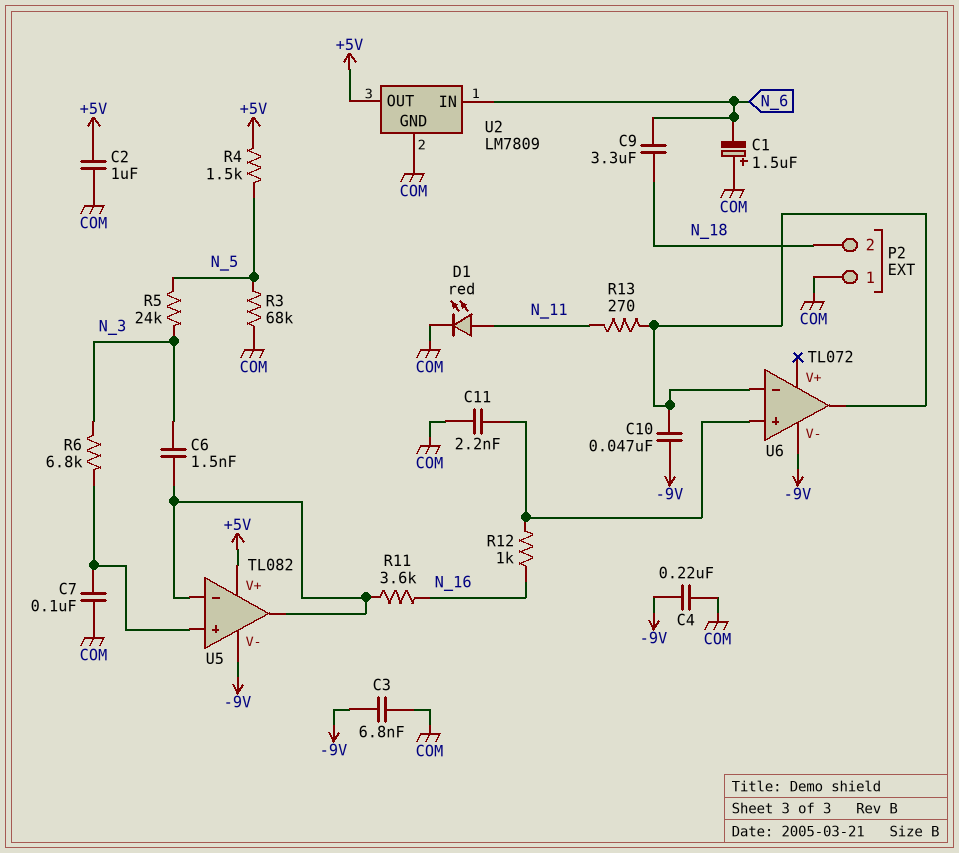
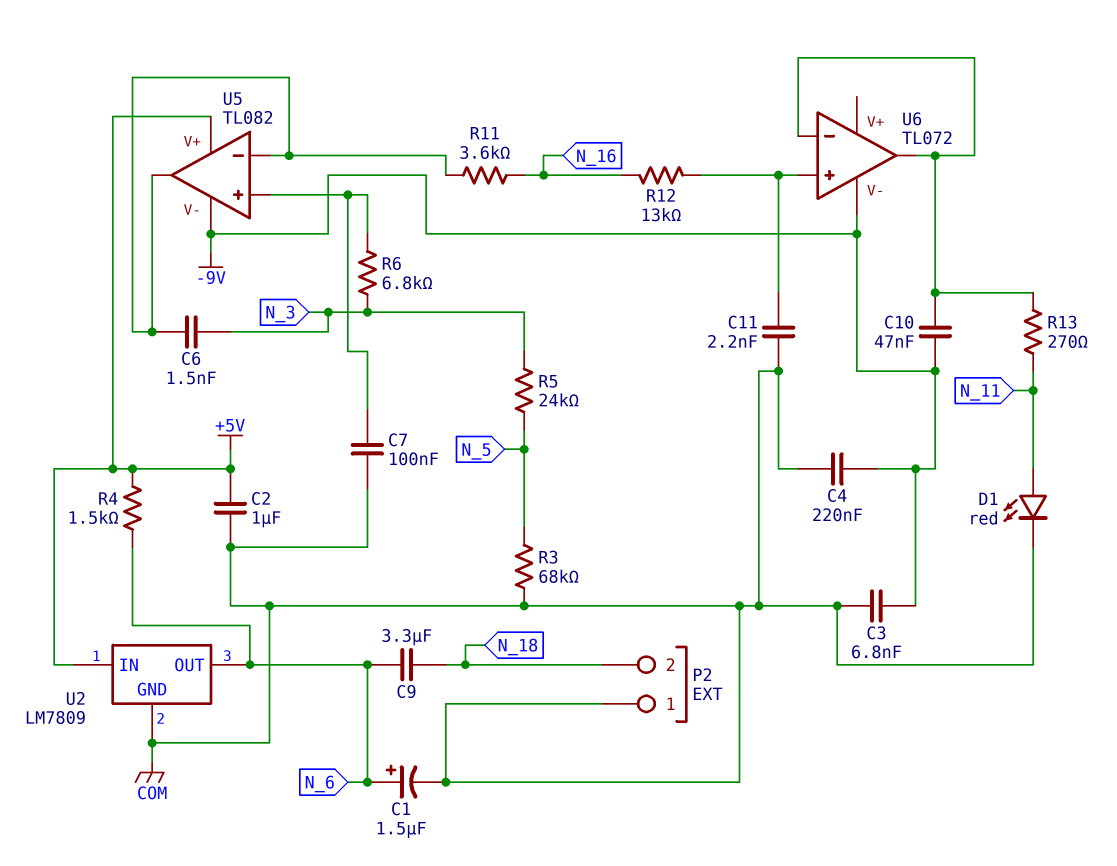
C1: 1.5uF (plus COM, minus N_6) -> 1.5uF (plus N_6, minus COM)
R4: 1.5k (+5V, N_5) -> 1.5k (+5V, N_6)
R12: 1k (N_16, U6/in+) -> 13k (N_16, U6/in+)
U2 pin IN: N_6 -> +5V
U2 pin OUT: +5V -> N_6

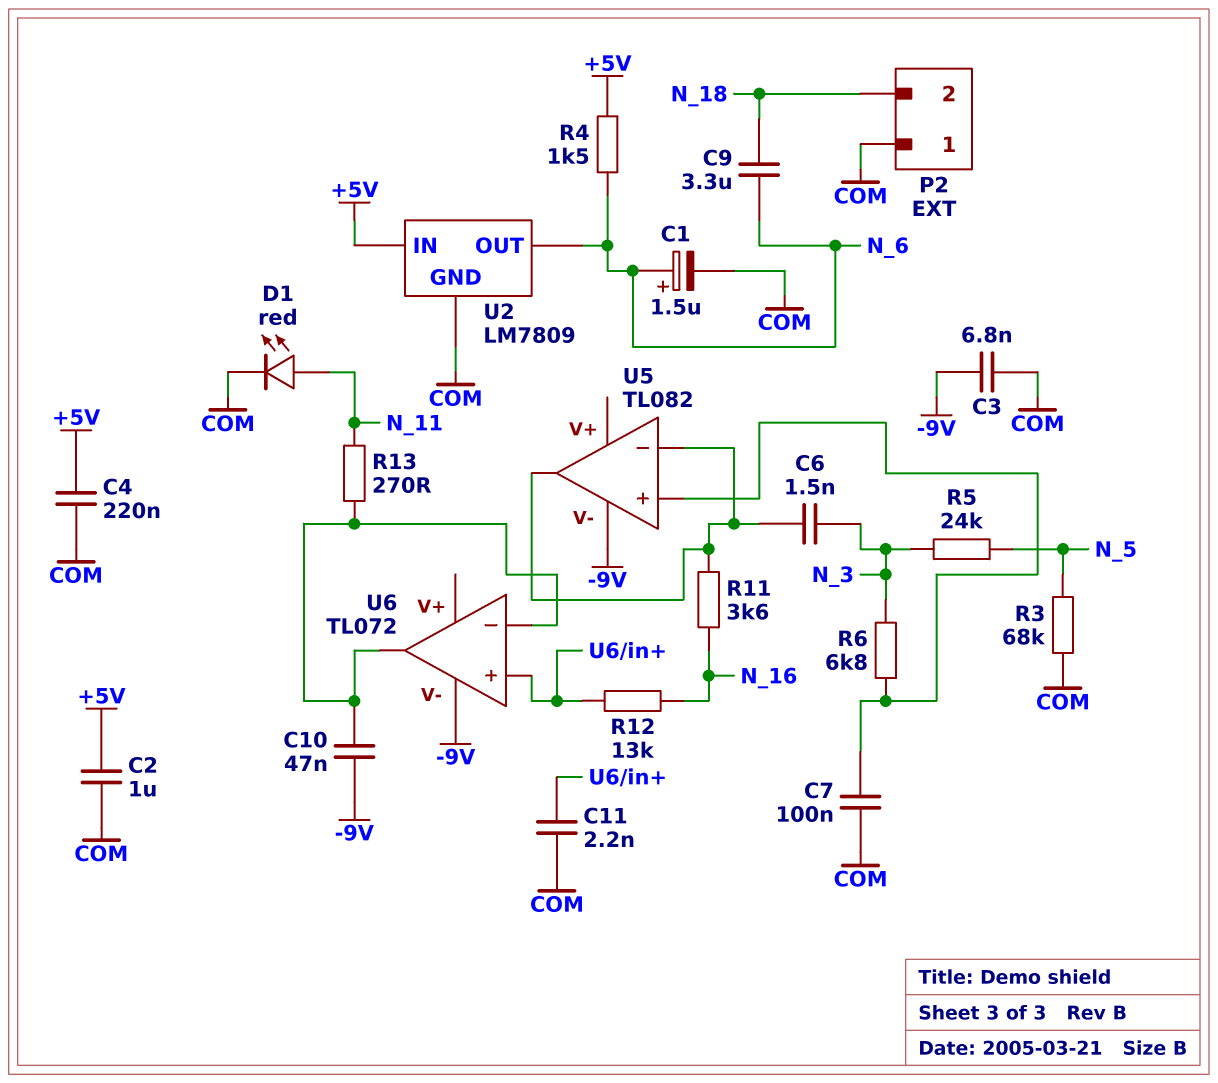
C4: 220nF (-9V, COM) -> 220nF (+5V, COM)
U5 pin V+: +5V -> none

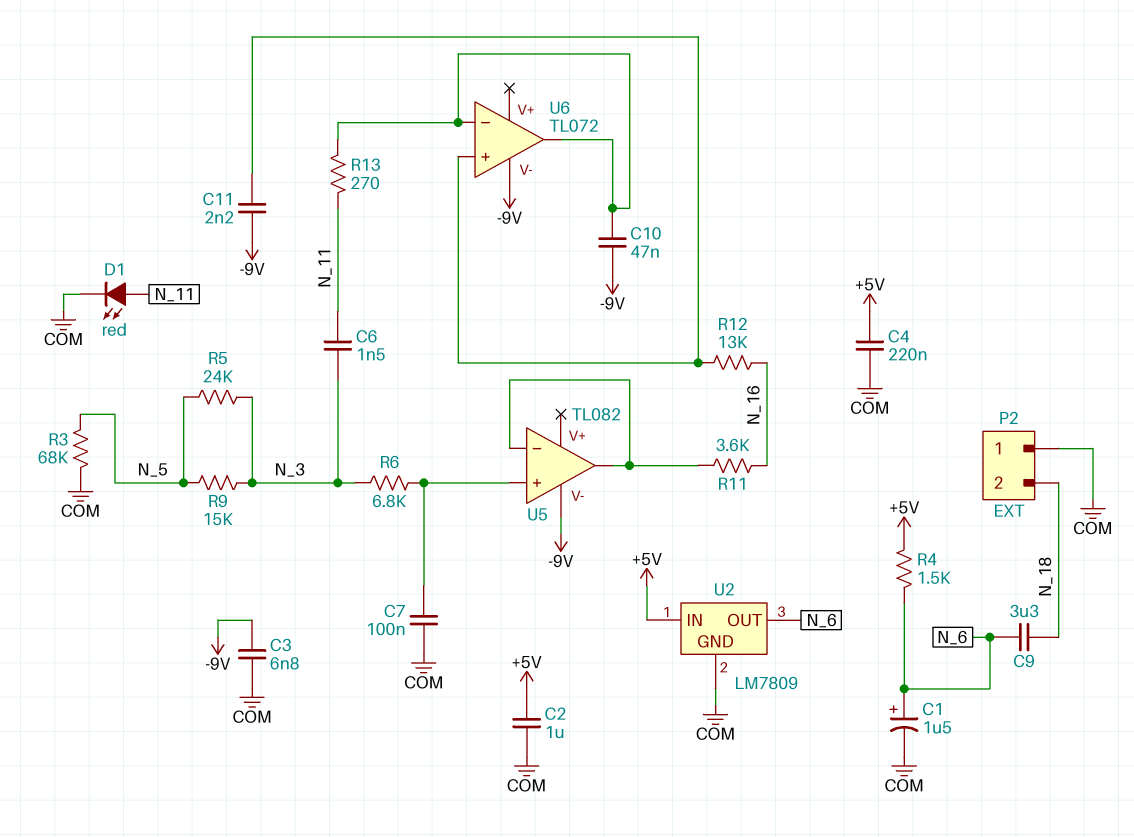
C6: 1.5nF (N_3, U5/in-) -> 1.5nF (N_3, N_11)
C11: 2.2nF (COM, U6/in+) -> 2.2nF (-9V, U6/in+)
R9: none -> 15k (N_3, N_5)

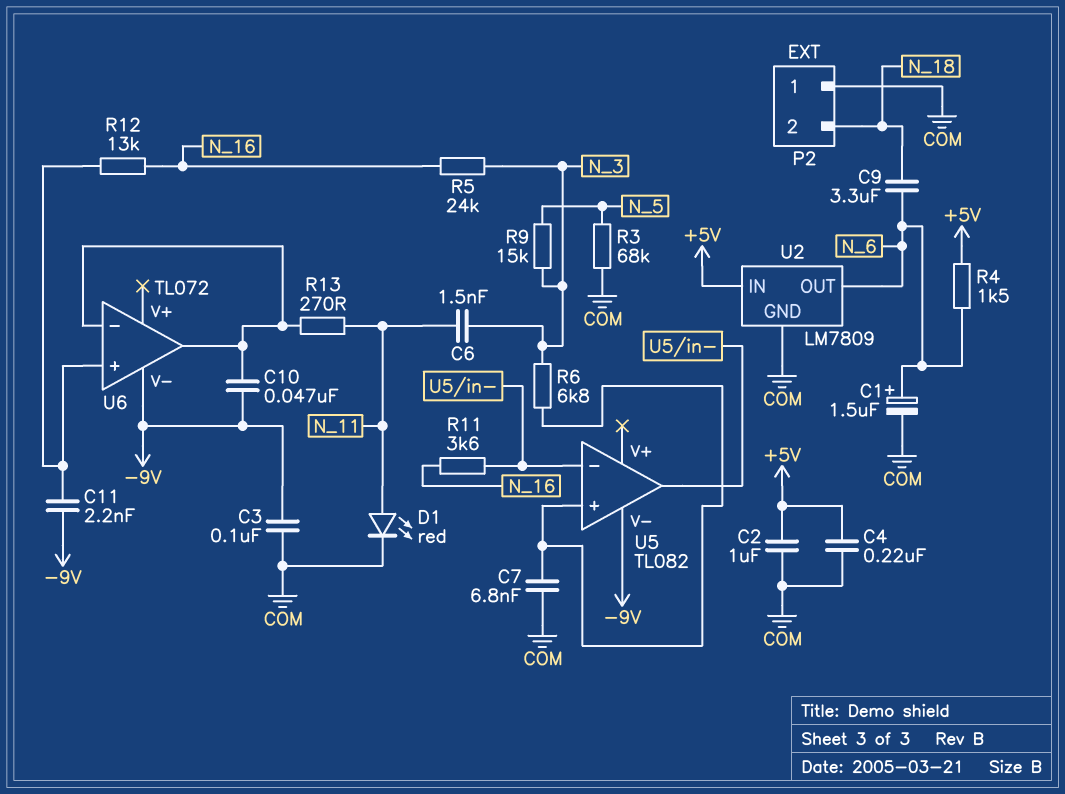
C3: 6.8nF (-9V, COM) -> 100nF (-9V, COM)
C7: 100nF (COM, U5/in+) -> 6.8nF (COM, U5/in+)
R5: 24k (N_3, N_5) -> 24k (N_3, N_16)

